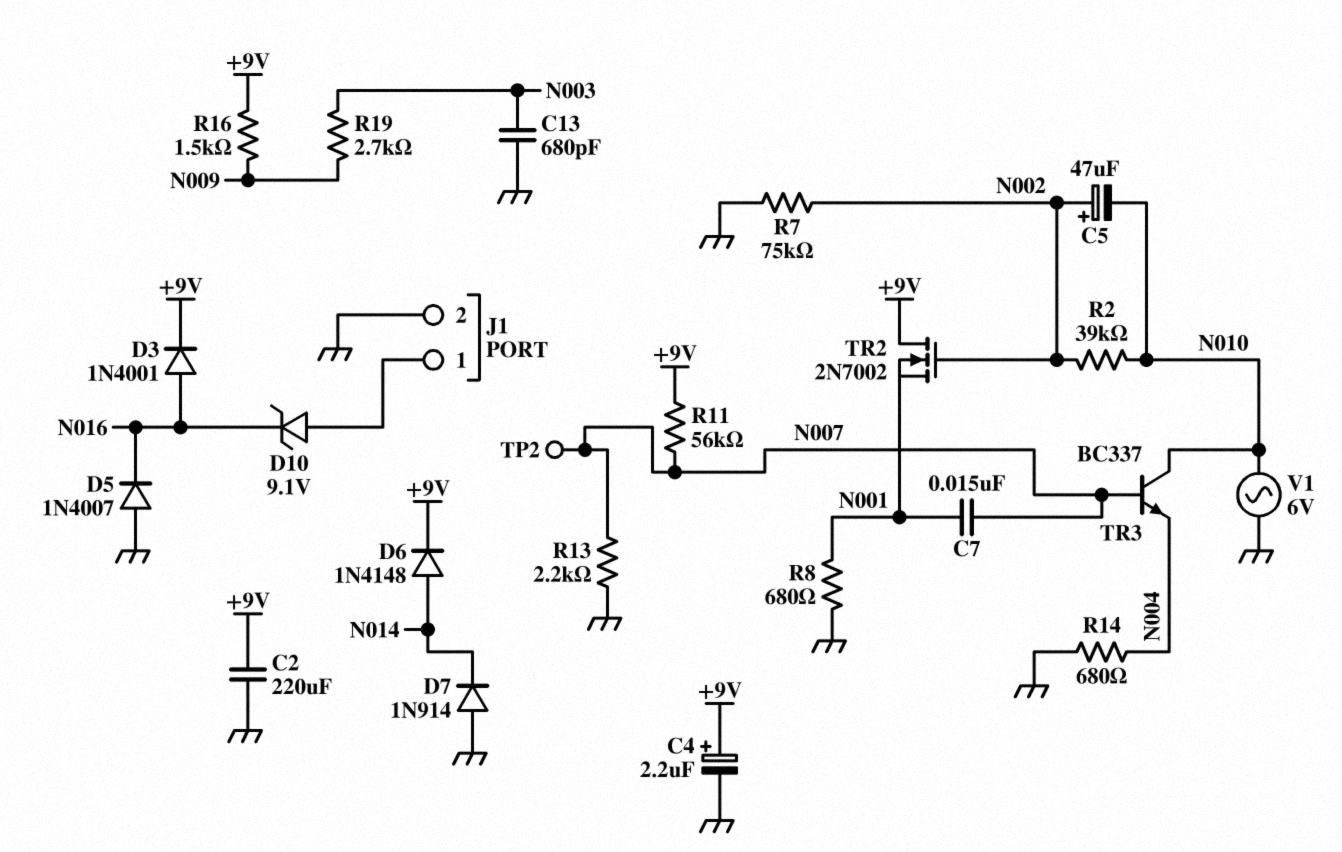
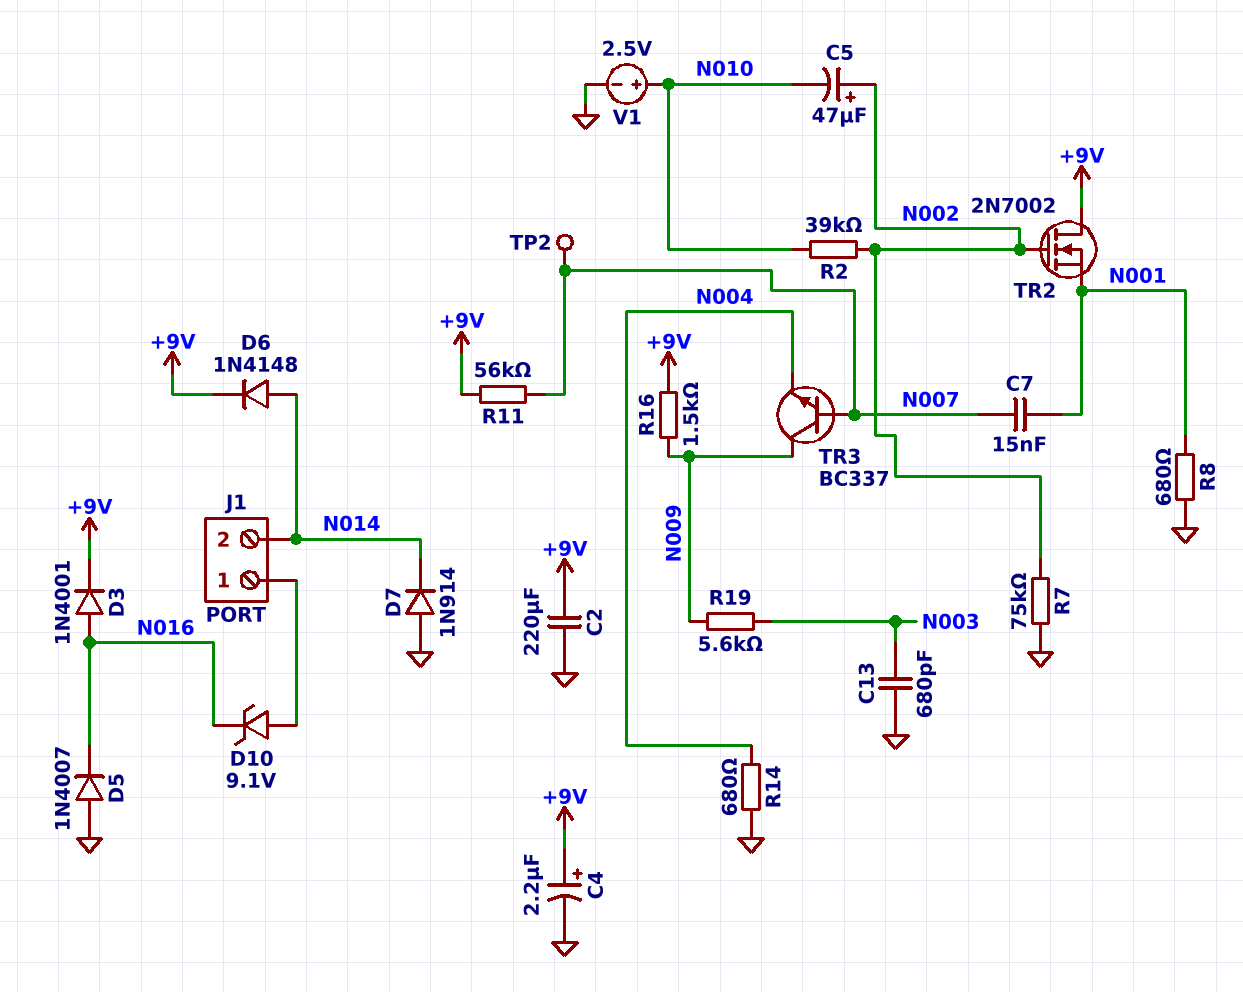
J1 pin 2: GND -> N014
R13: 2.2k (GND, N007) -> none
R19: 2.7k (N003, N009) -> 5.6k (N003, N009)
TR3: NPN BC337 (B N007, C N010, E N004) -> NPN BC337 (B N007, C N009, E N004)
V1: AC 6V (GND, N010) -> 2.5V (plus N010, minus GND)

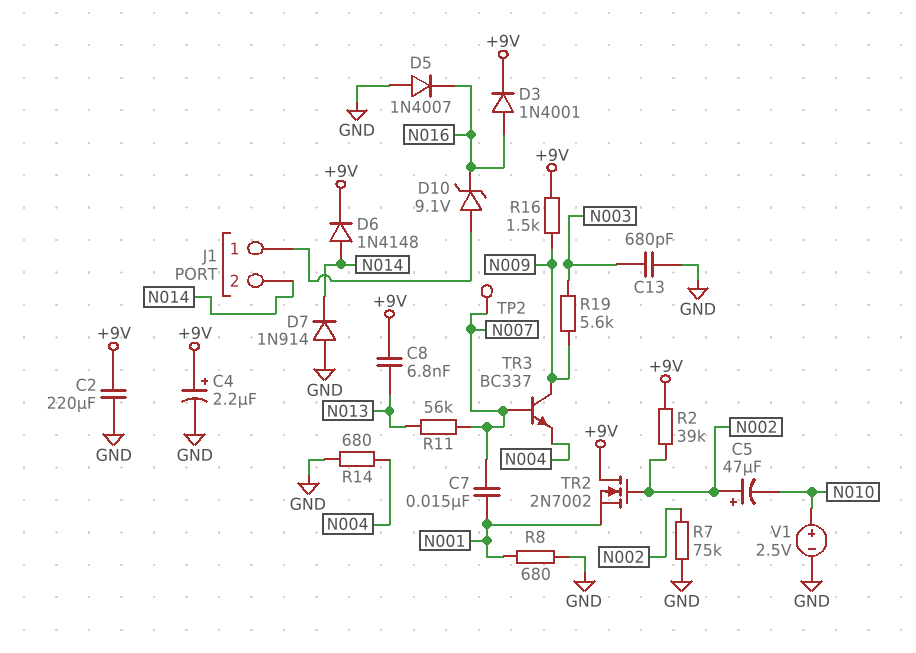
C8: none -> 6.8nF (+9V, N013)
R2: 39k (N002, N010) -> 39k (+9V, N002)
R11: 56k (+9V, N007) -> 56k (N007, N013)

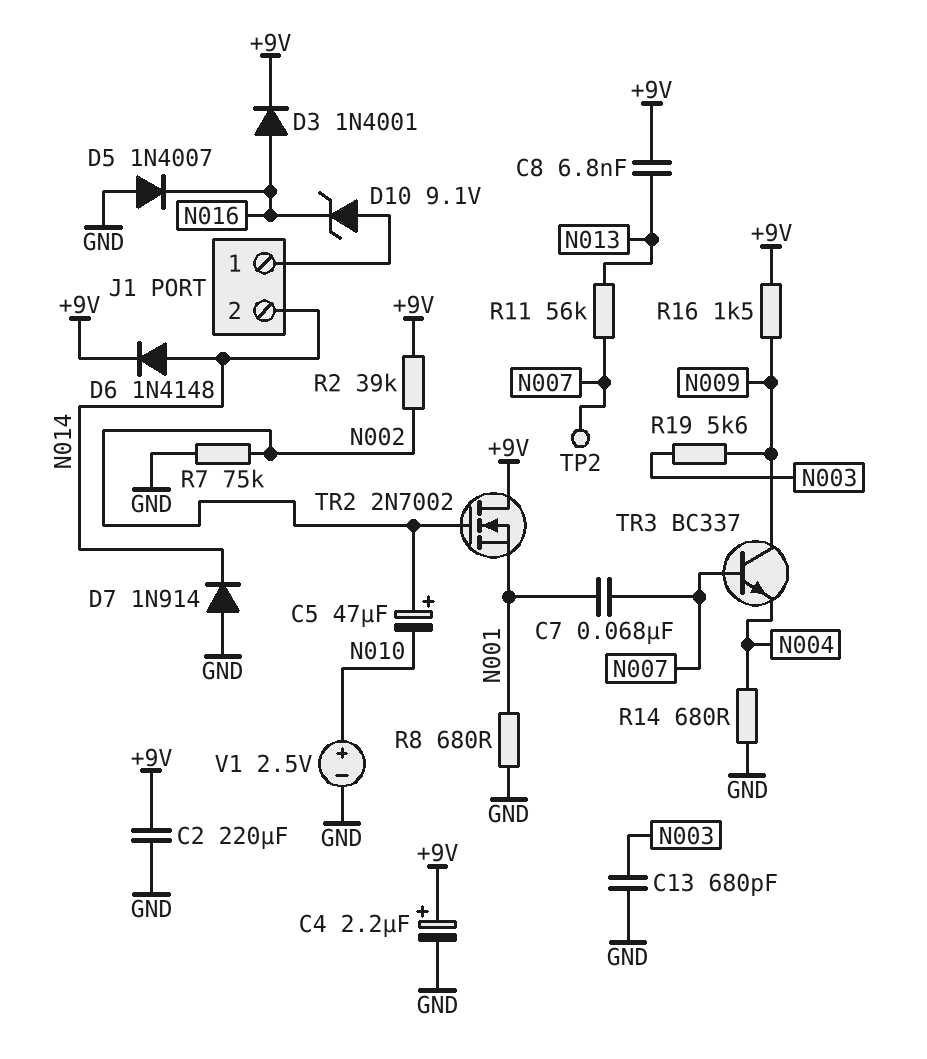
C7: 15nF (N001, N007) -> 68nF (N001, N007)

